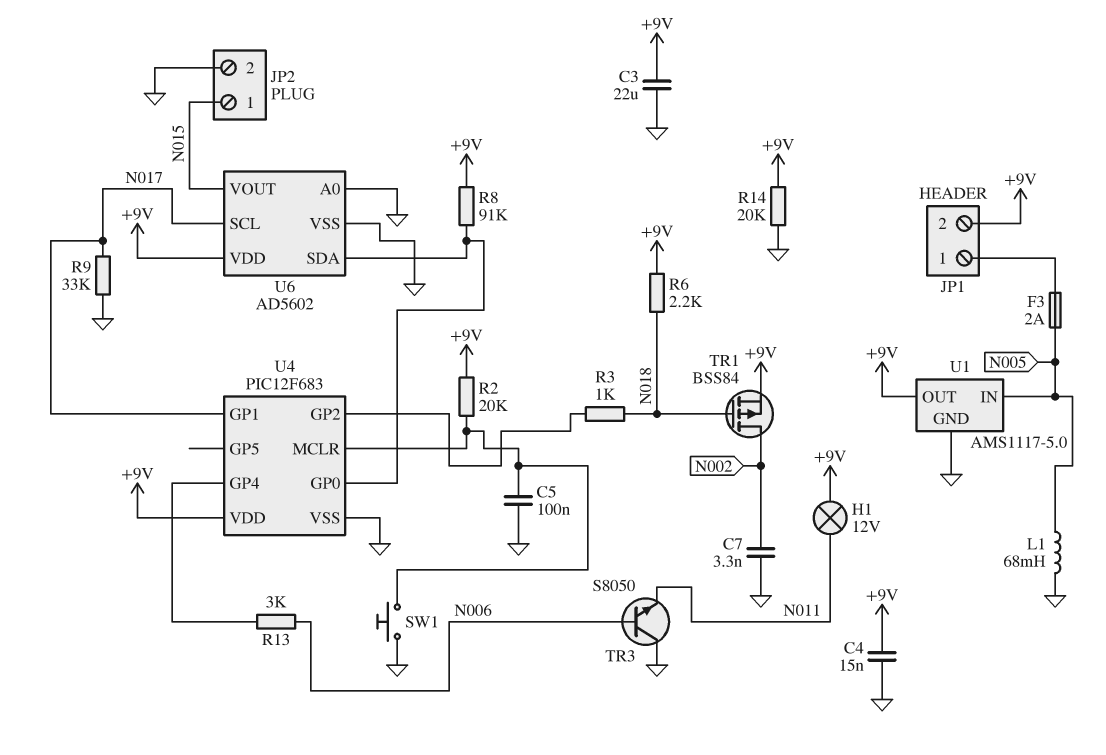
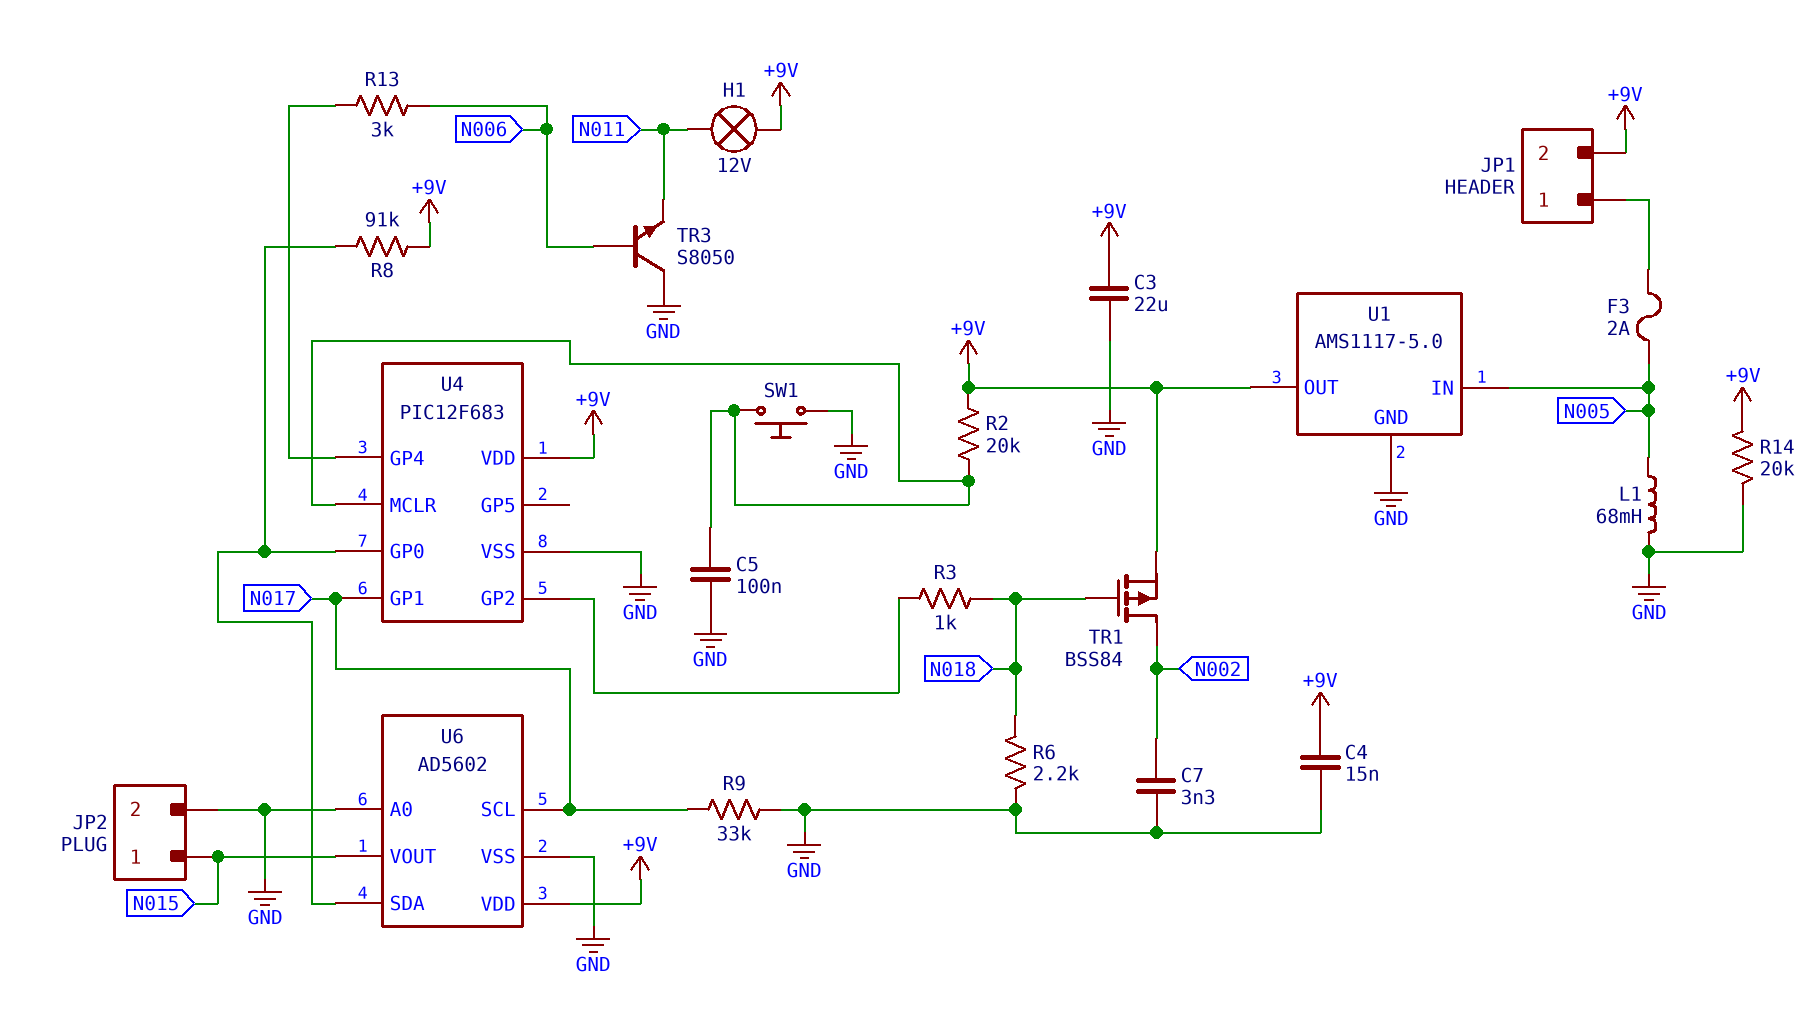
R6: 2.2k (+9V, N018) -> 2.2k (GND, N018)

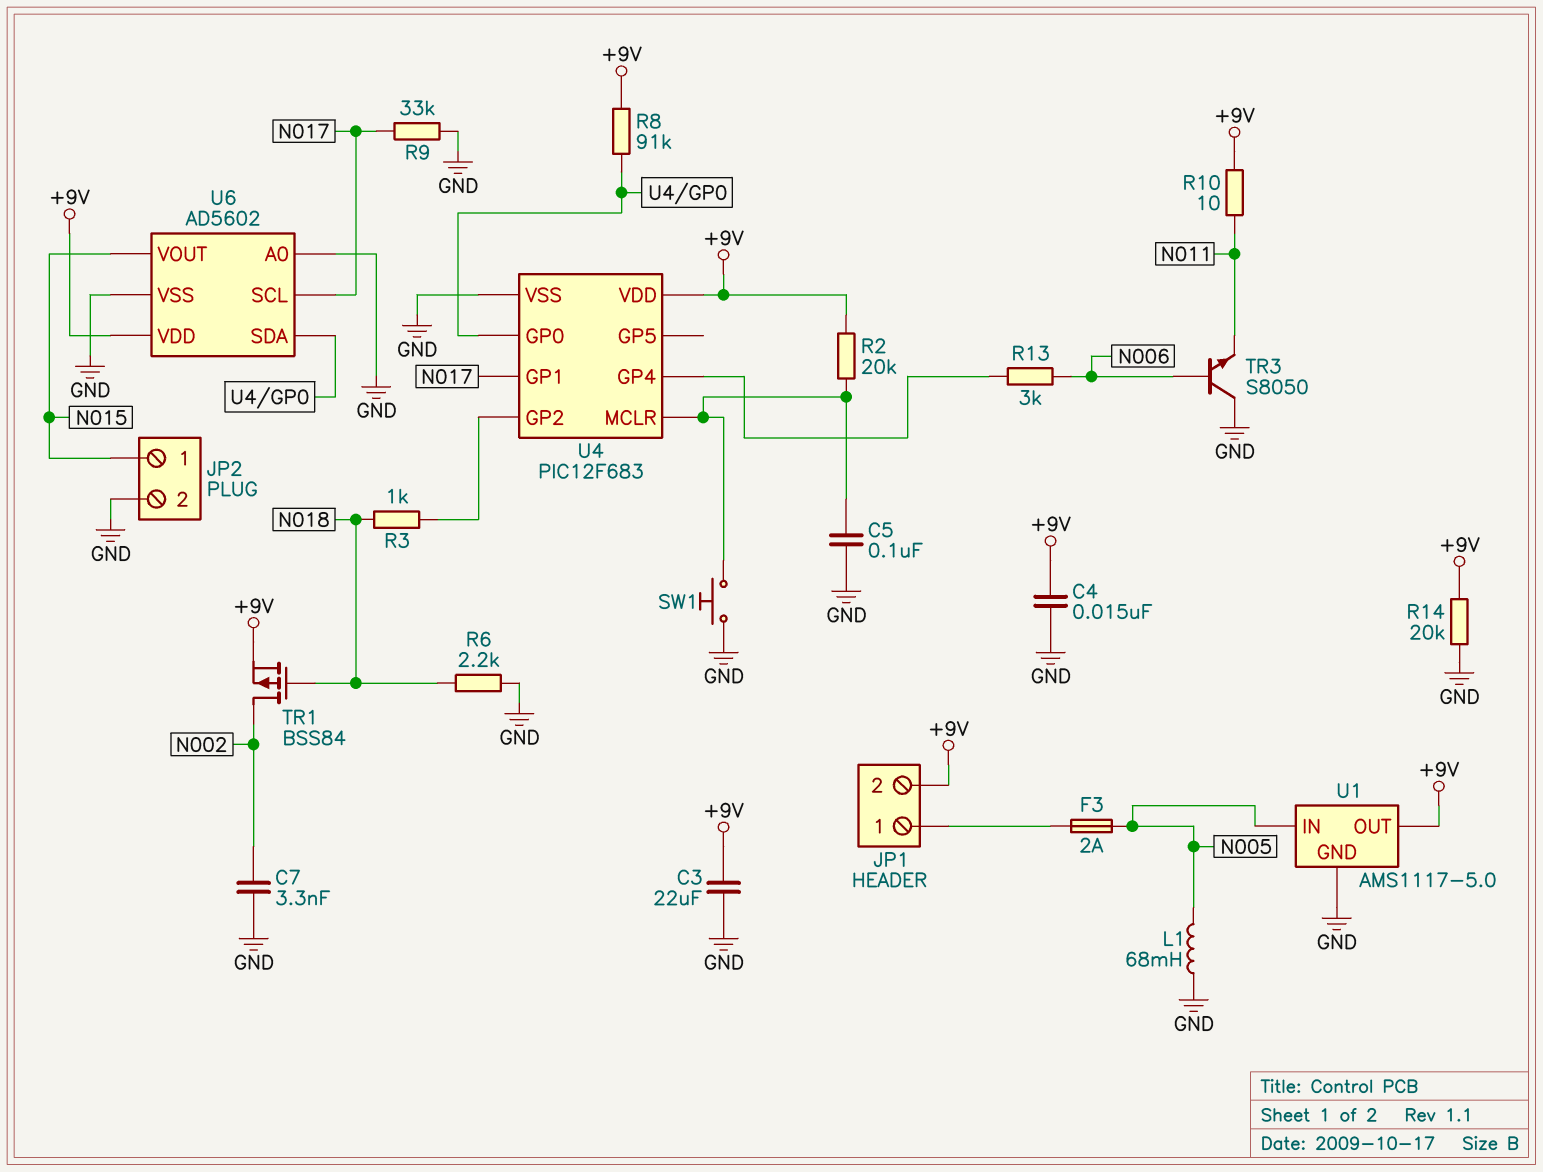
H1: lamp 12V (+9V, N011) -> none
R10: none -> 10 (+9V, N011)

